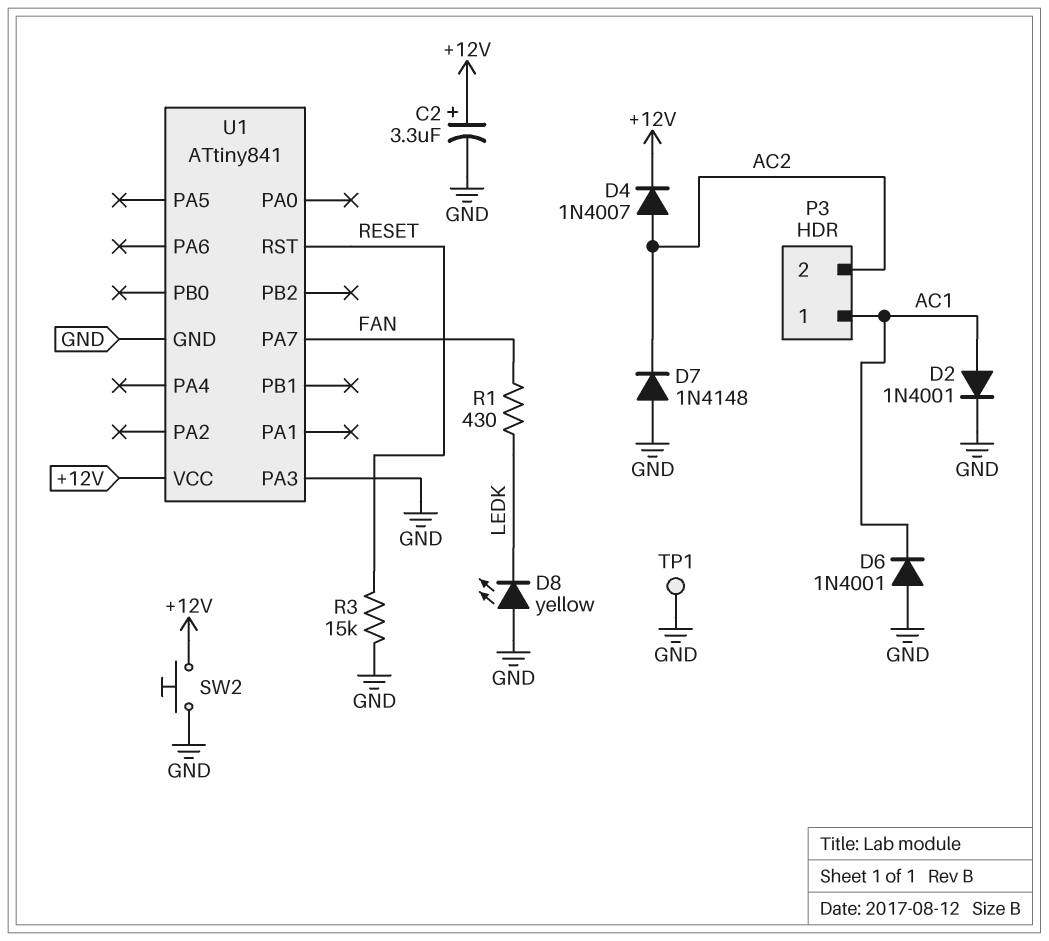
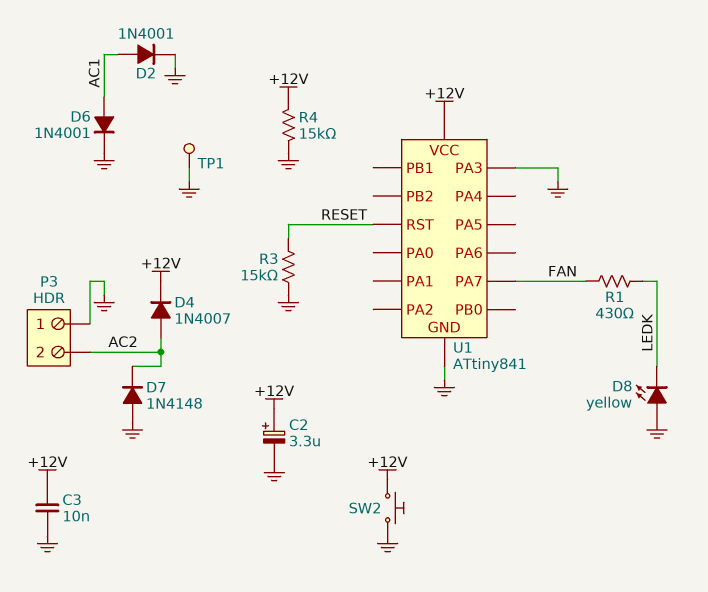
C3: none -> 10nF (+12V, GND)
D6: diode 1N4001 (A GND, K AC1) -> diode 1N4001 (A AC1, K GND)
P3 pin 1: AC1 -> GND
R4: none -> 15k (+12V, GND)

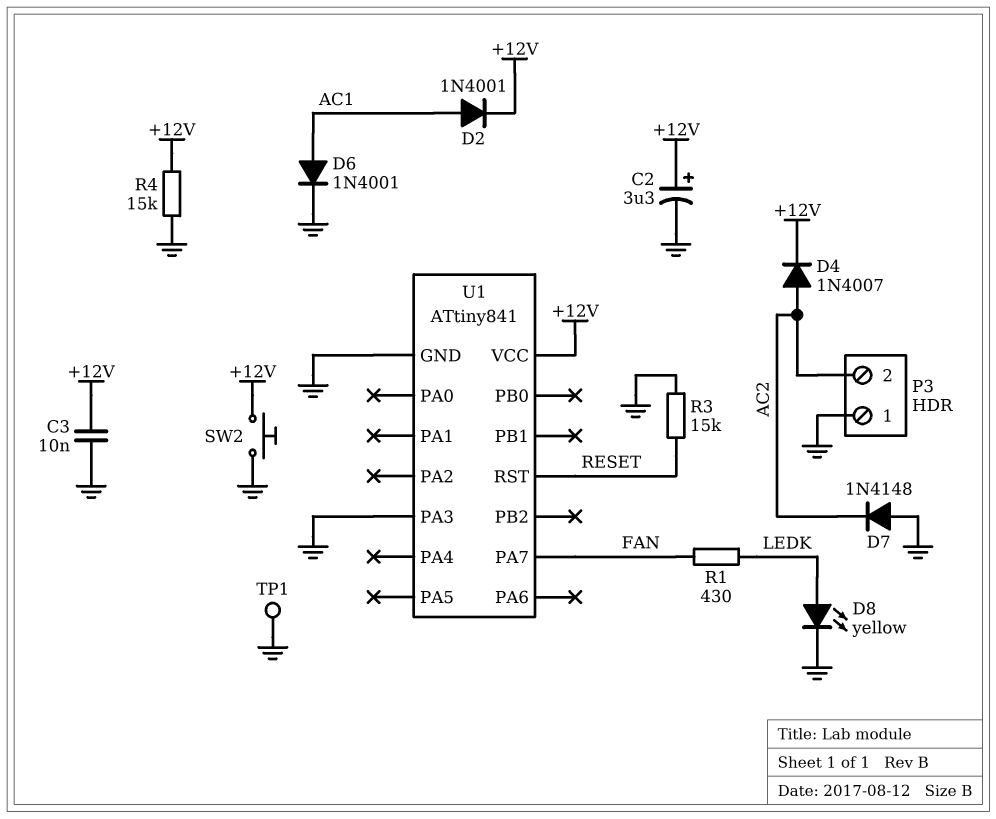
D2: diode 1N4001 (A AC1, K GND) -> diode 1N4001 (A AC1, K +12V)
D8: LED yellow (A GND, K LEDK) -> LED yellow (A LEDK, K GND)

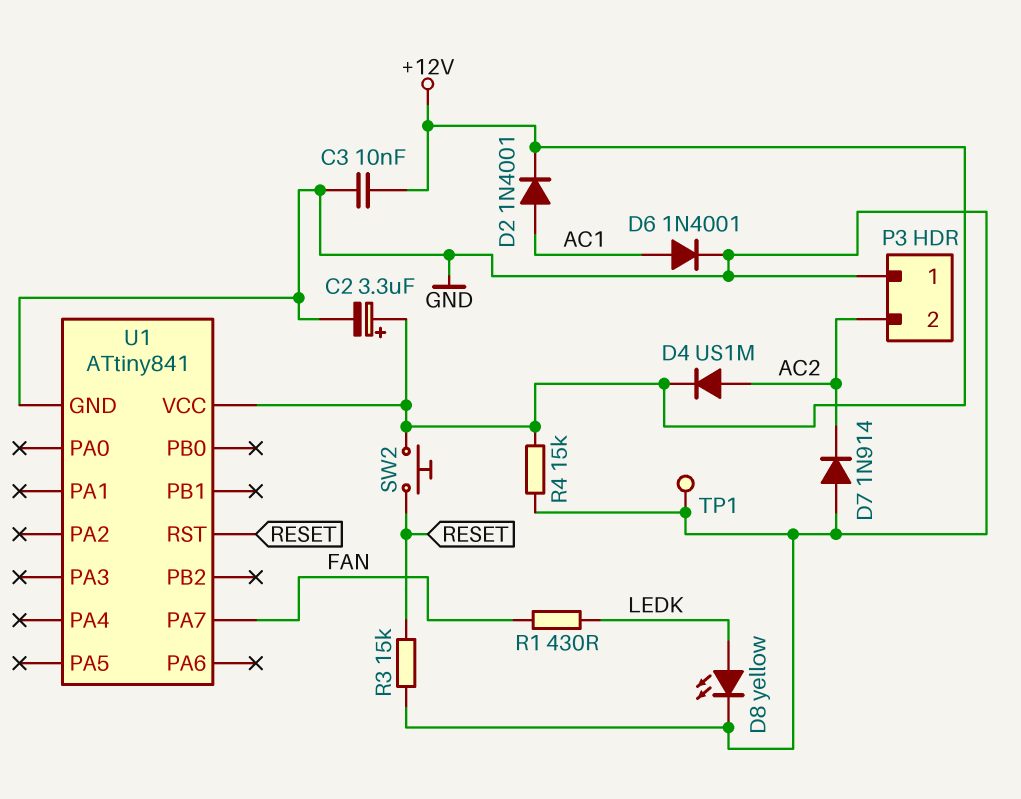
D4: diode 1N4007 (A AC2, K +12V) -> diode US1M (A AC2, K +12V)
D7: diode 1N4148 (A GND, K AC2) -> diode 1N914 (A GND, K AC2)
SW2: button (+12V, GND) -> button (+12V, RESET)
U1 pin PA3: GND -> none

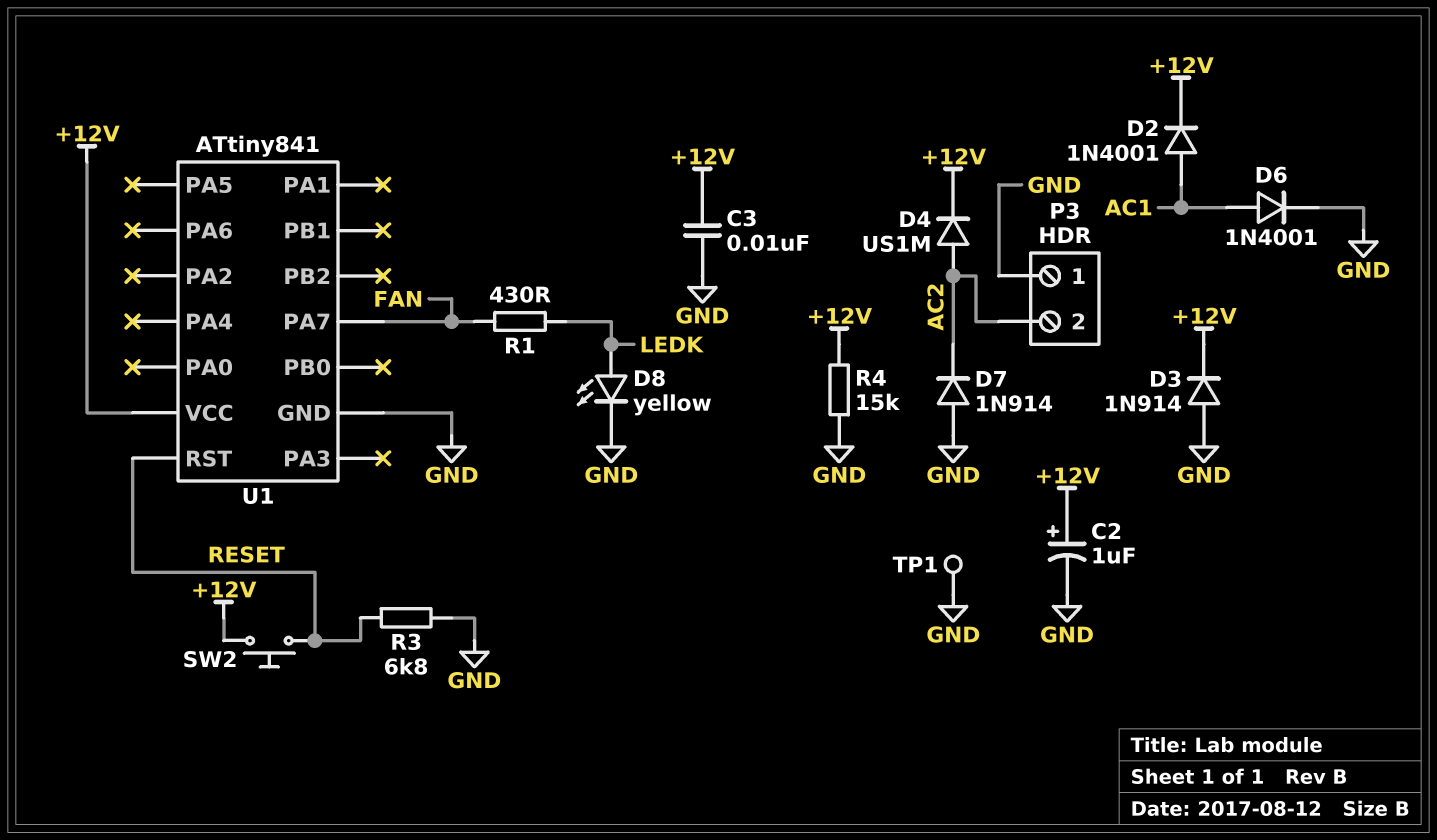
C2: 3.3uF (plus +12V, minus GND) -> 1uF (plus +12V, minus GND)
D3: none -> diode 1N914 (A GND, K +12V)
R3: 15k (GND, RESET) -> 6.8k (GND, RESET)

